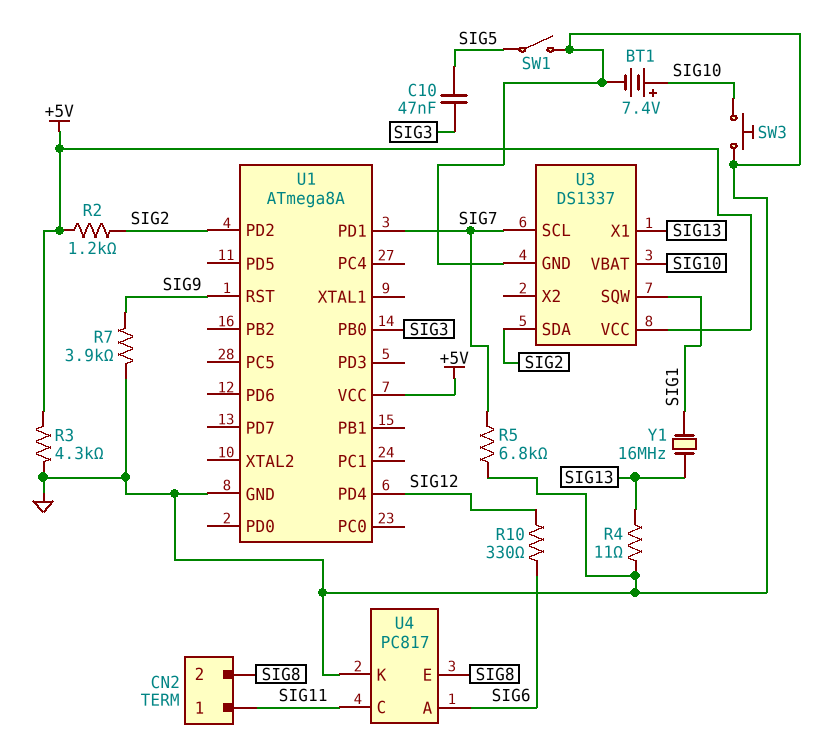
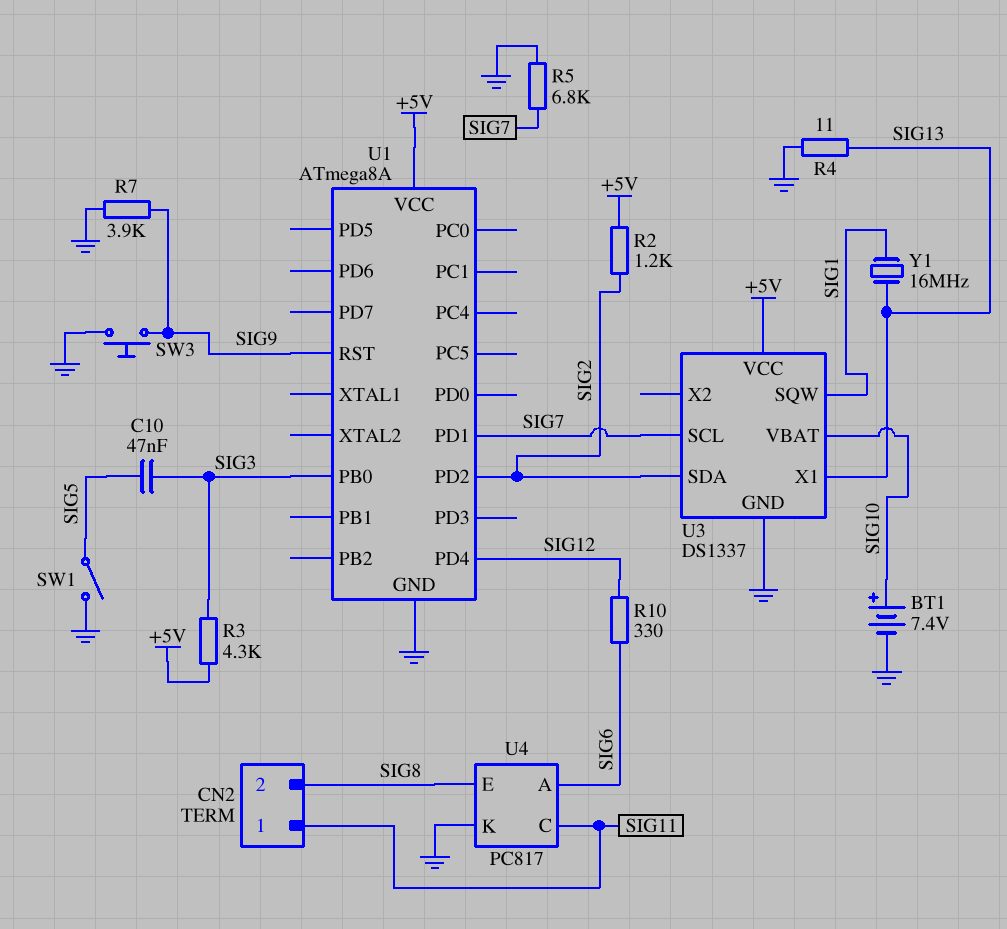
R3: 4.3k (+5V, GND) -> 4.3k (+5V, SIG3)
SW3: button (GND, SIG10) -> button (GND, SIG9)

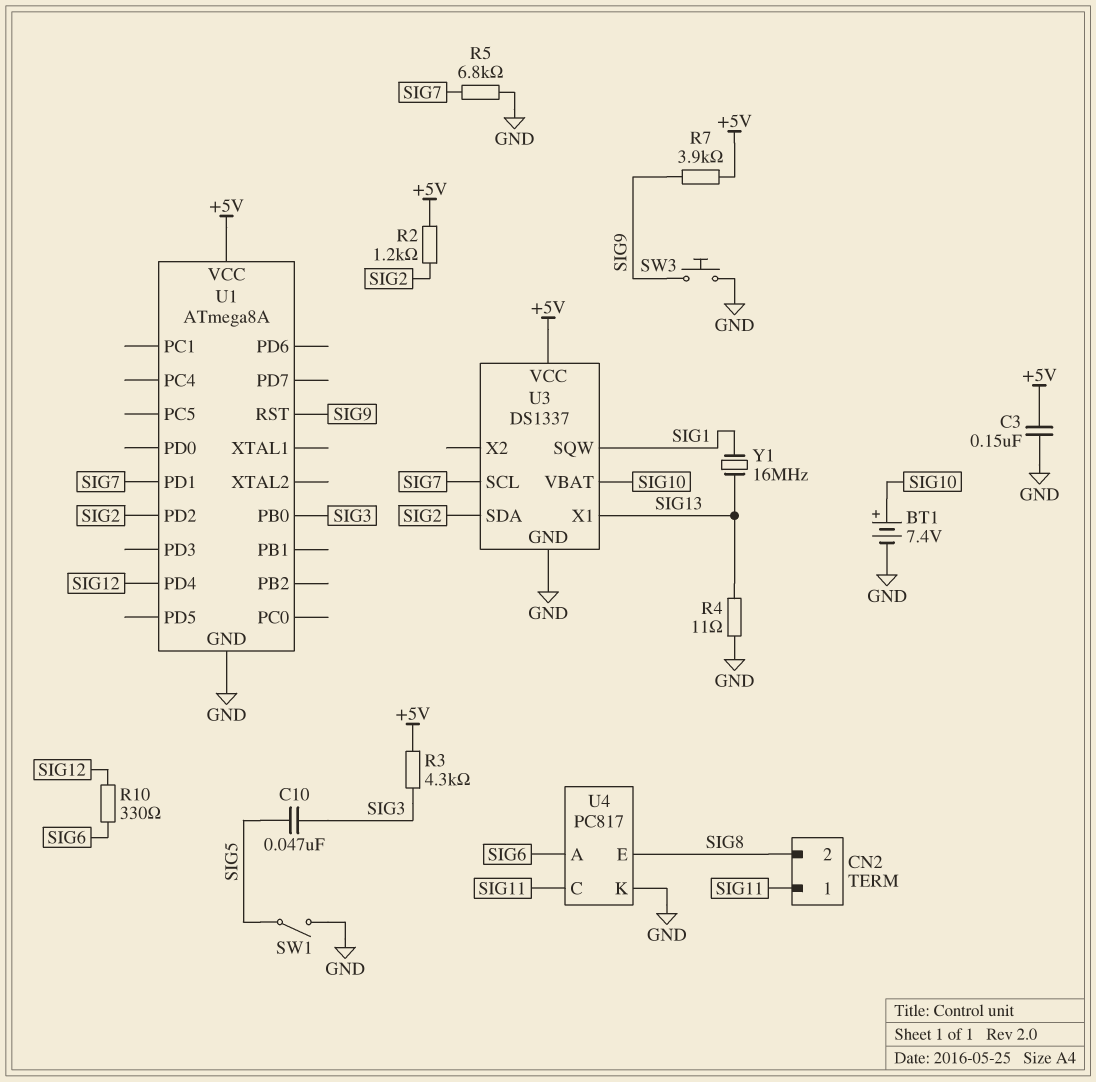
C3: none -> 150nF (+5V, GND)
R7: 3.9k (GND, SIG9) -> 3.9k (+5V, SIG9)

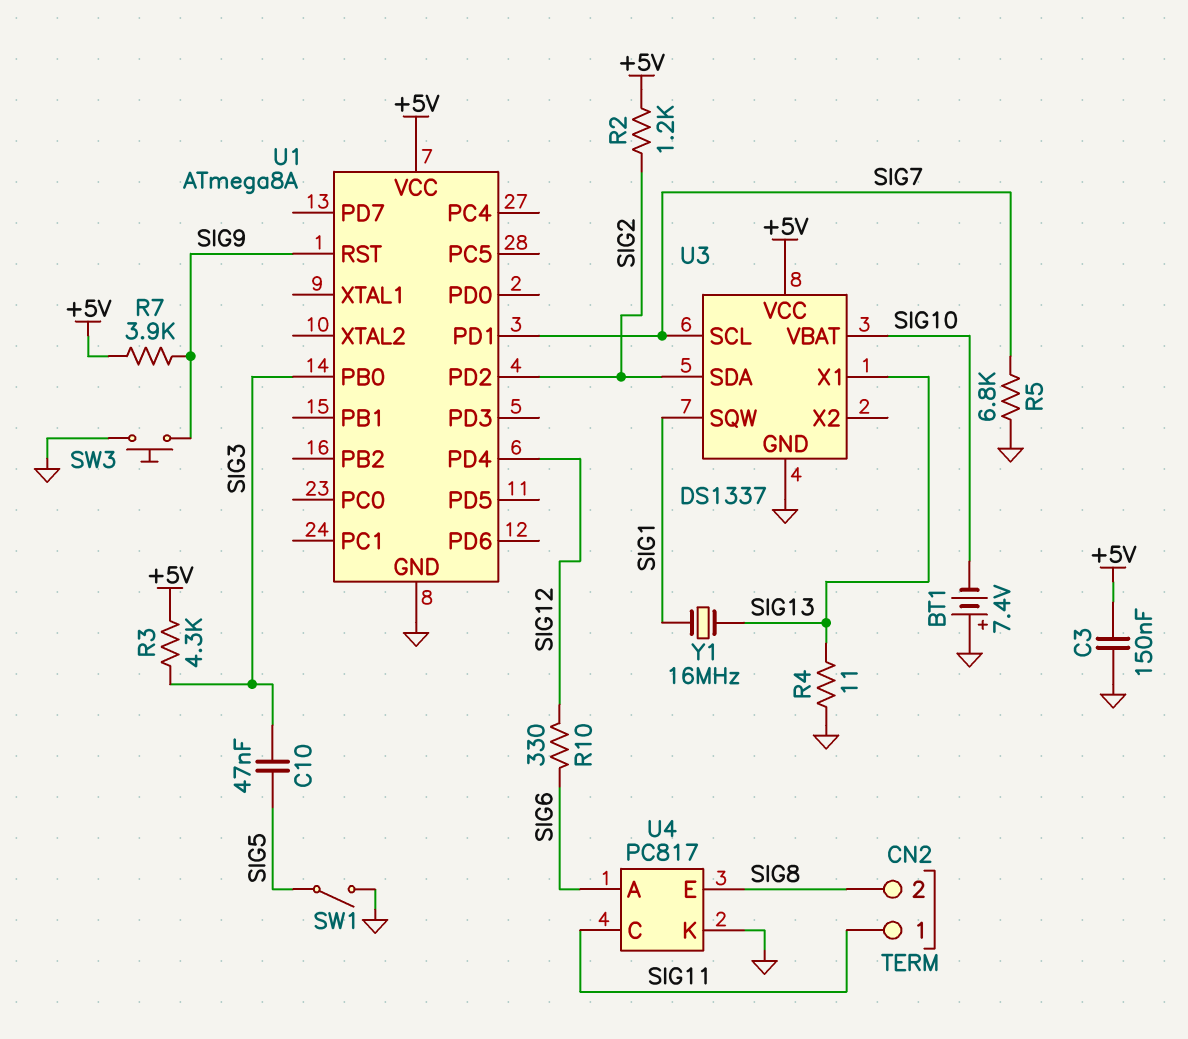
BT1: 7.4V (plus SIG10, minus GND) -> 7.4V (plus GND, minus SIG10)

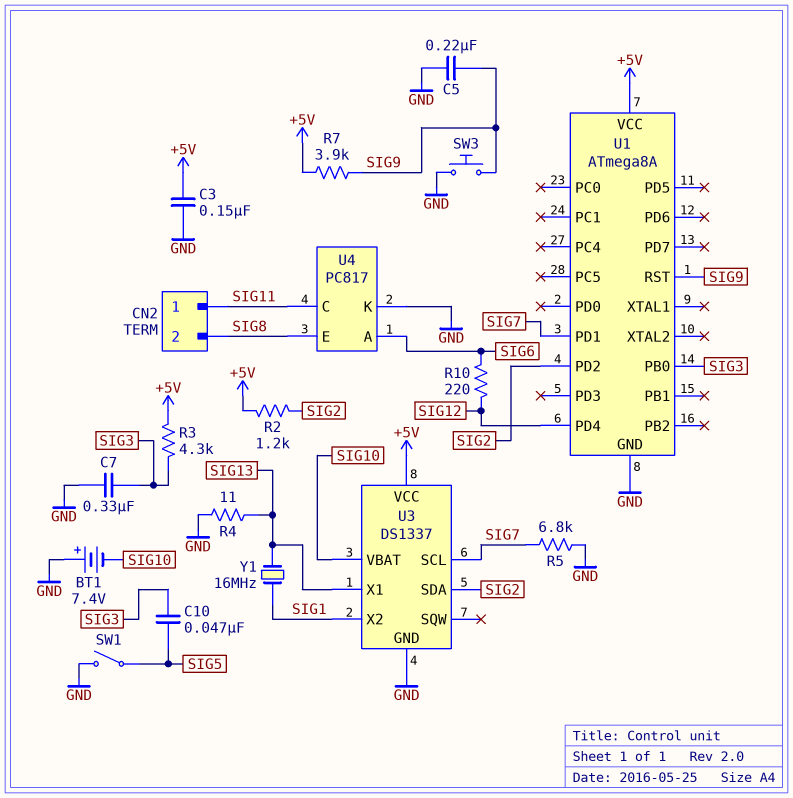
C5: none -> 220nF (GND, SIG9)
C7: none -> 330nF (GND, SIG3)
R10: 330 (SIG6, SIG12) -> 220 (SIG6, SIG12)
U3 pin SQW: SIG1 -> none
U3 pin X2: none -> SIG1

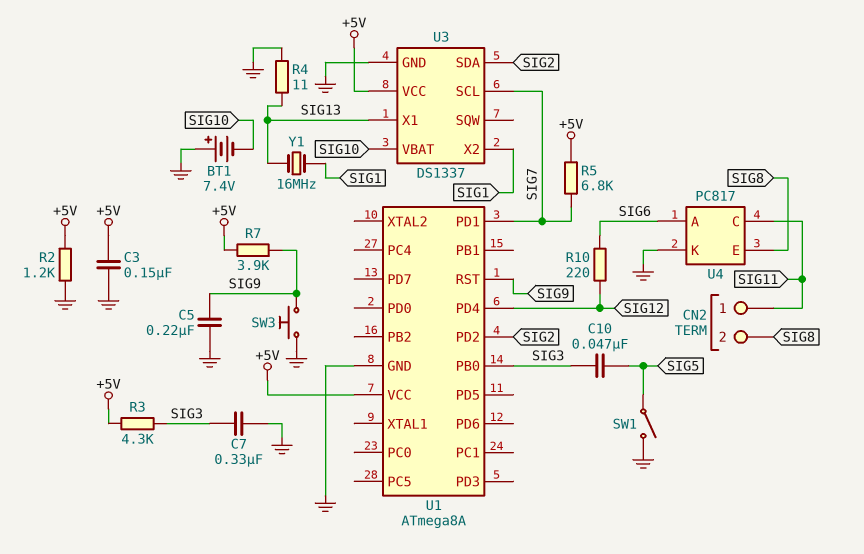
R2: 1.2k (+5V, SIG2) -> 1.2k (+5V, GND)
R5: 6.8k (GND, SIG7) -> 6.8k (+5V, SIG7)

